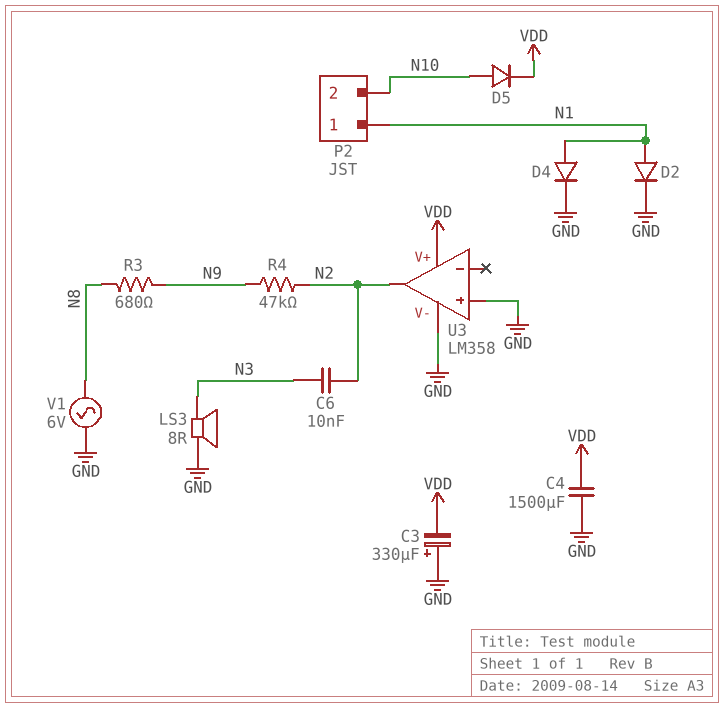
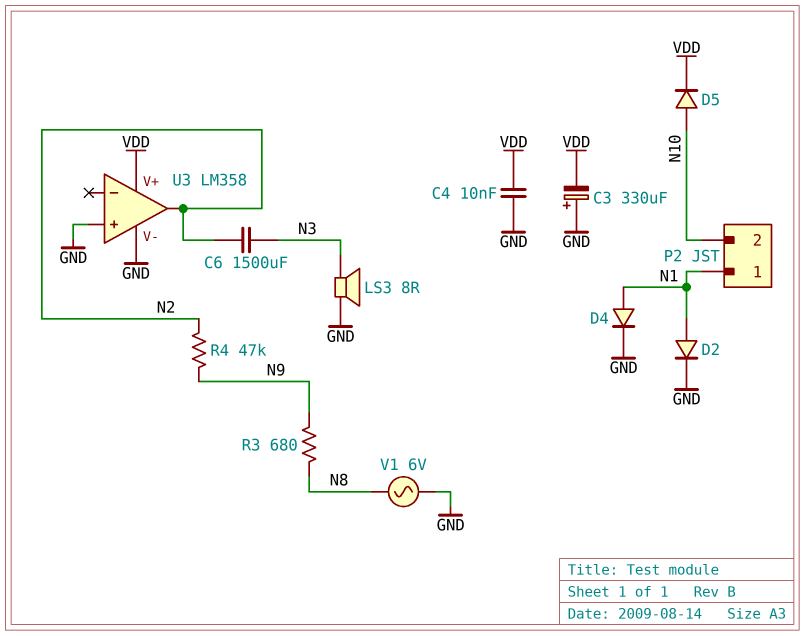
C4: 1500uF (GND, VDD) -> 10nF (GND, VDD)
C6: 10nF (N2, N3) -> 1500uF (N2, N3)

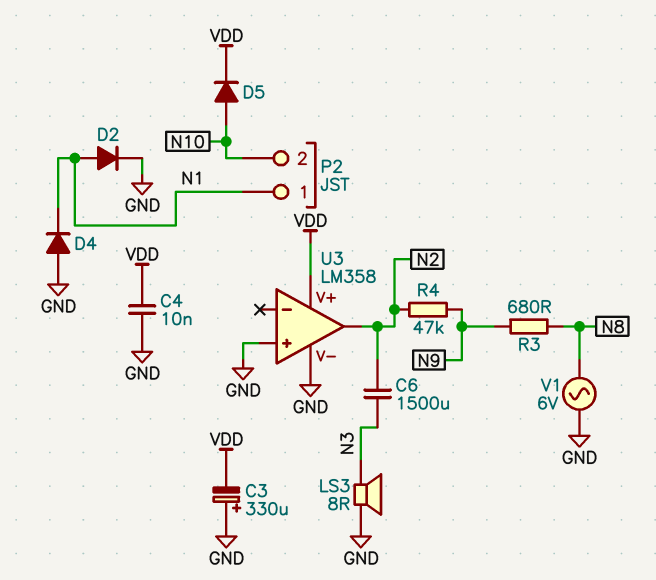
D4: diode (A N1, K GND) -> diode (A GND, K N1)

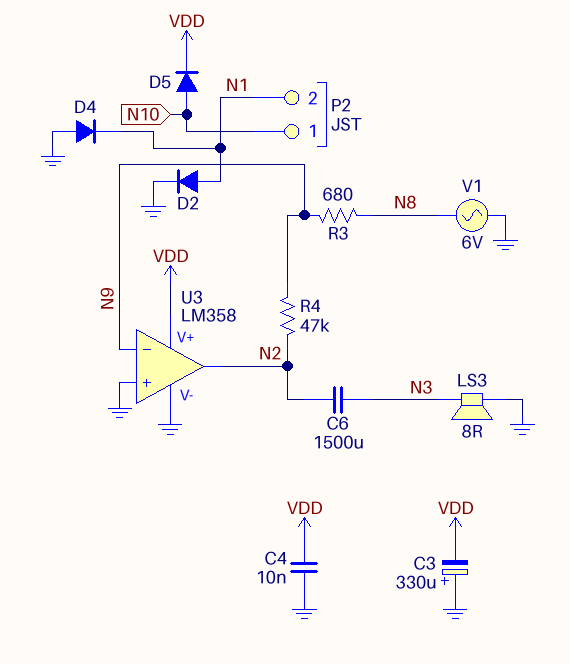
P2 pin 1: N1 -> N10
P2 pin 2: N10 -> N1
U3 pin in-: none -> N9

